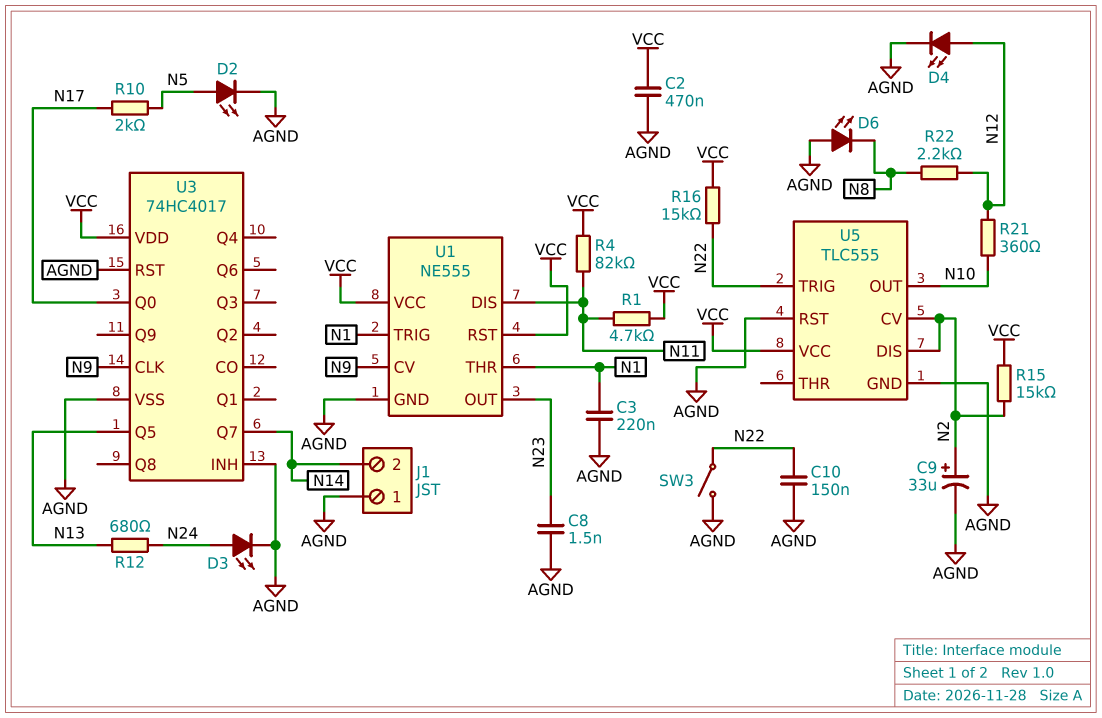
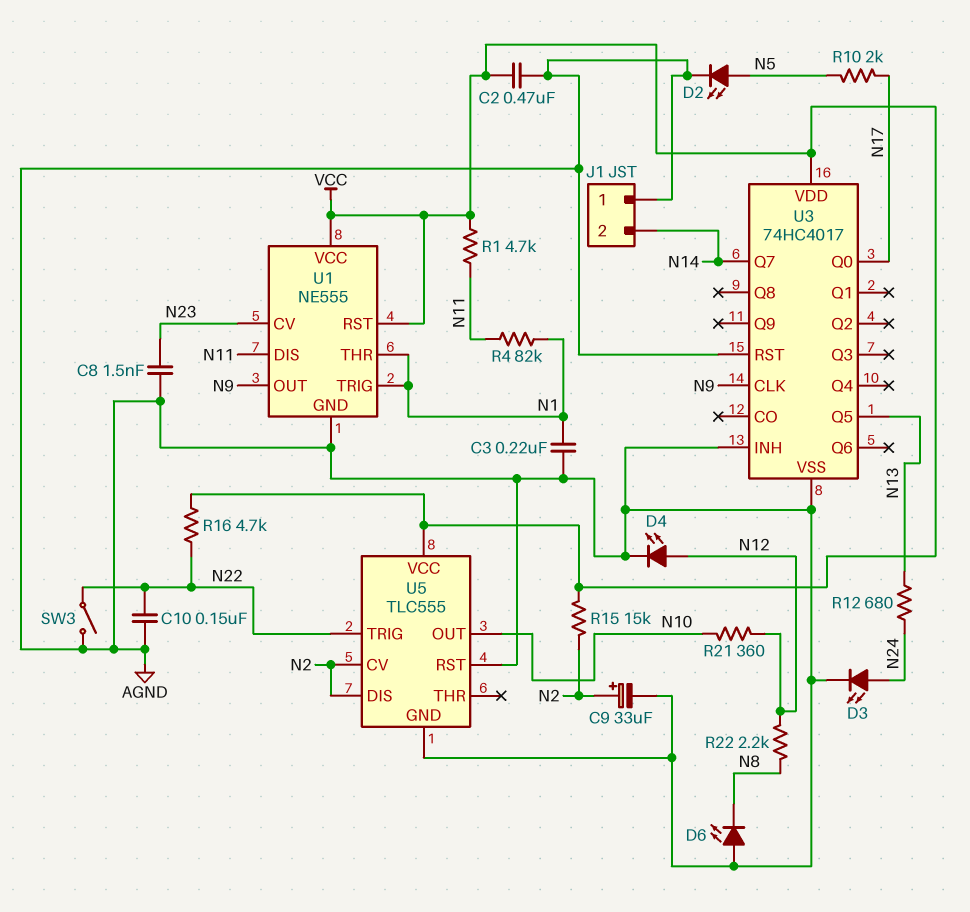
R4: 82k (N11, VCC) -> 82k (N1, N11)
R16: 15k (N22, VCC) -> 4.7k (N22, VCC)
U1 pin CV: N9 -> N23
U1 pin OUT: N23 -> N9

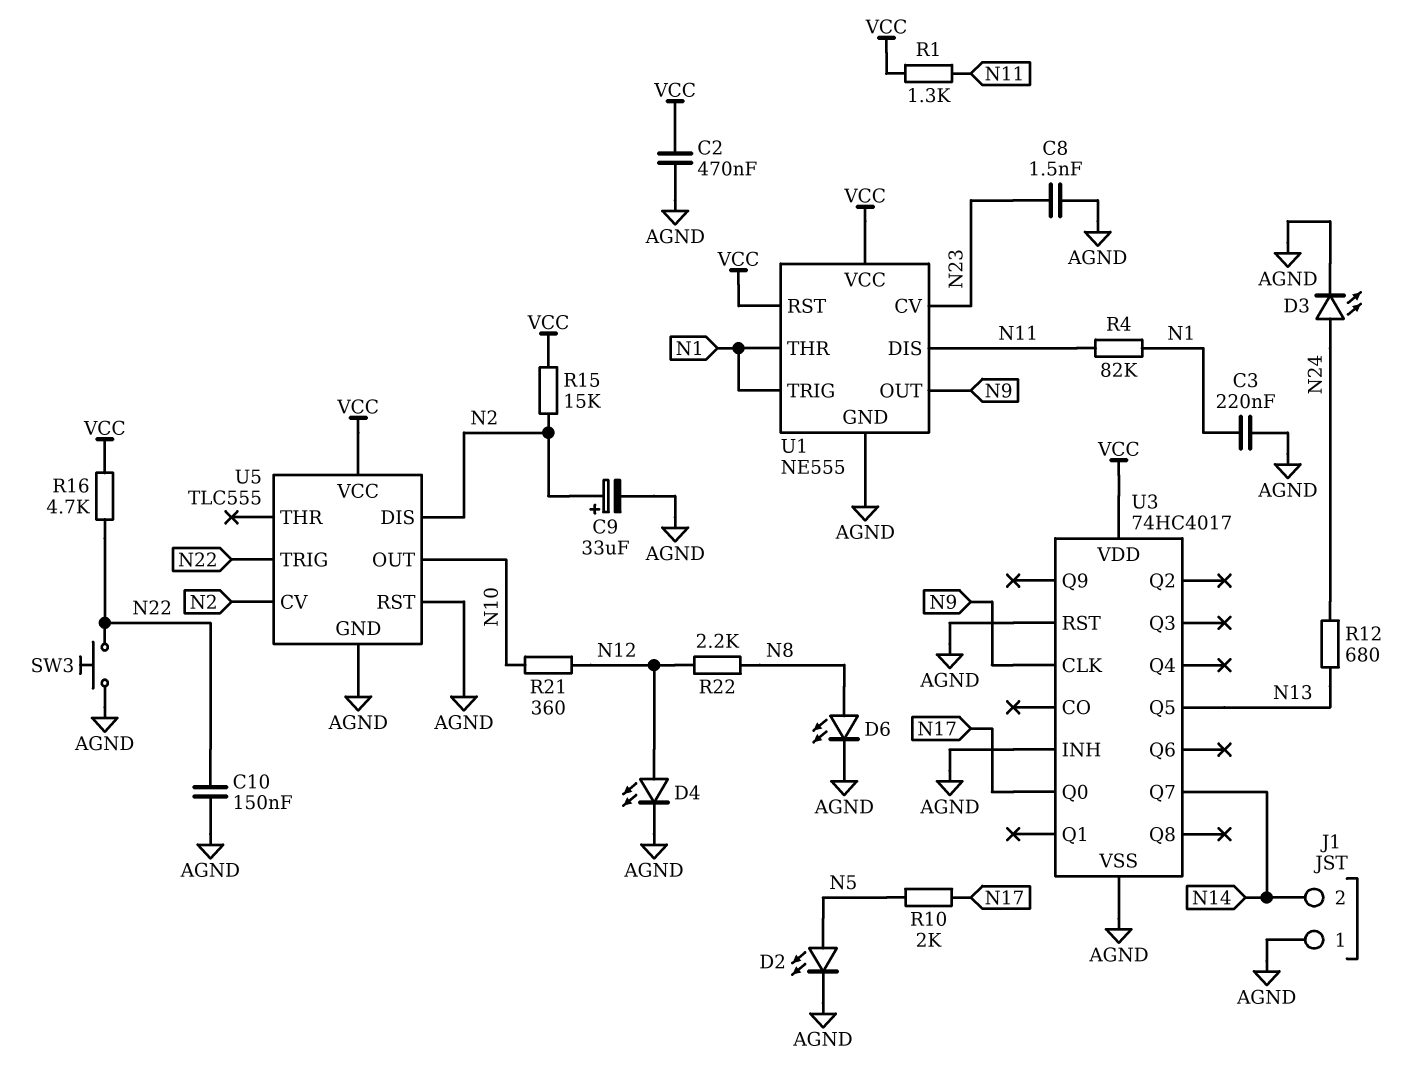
D6: LED (A AGND, K N8) -> LED (A N8, K AGND)
R1: 4.7k (N11, VCC) -> 1.3k (N11, VCC)
SW3: switch (AGND, N22) -> button (AGND, N22)

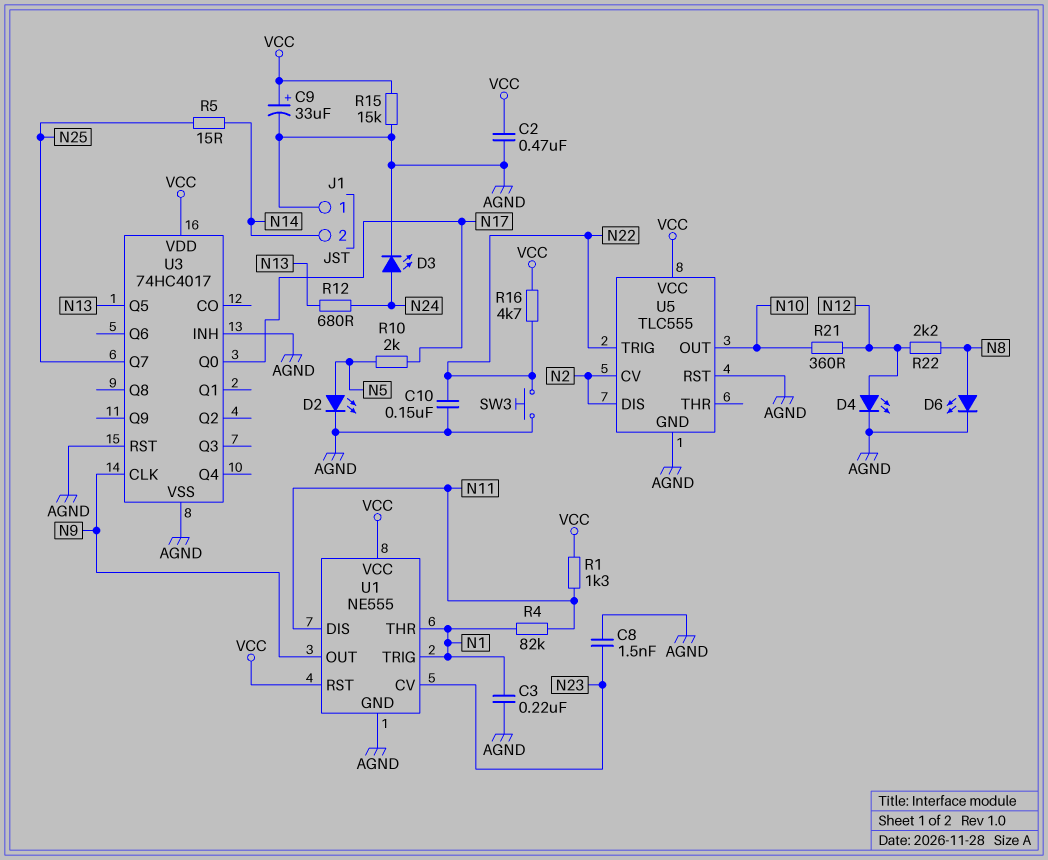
C9: 33uF (plus N2, minus AGND) -> 33uF (plus VCC, minus AGND)
R5: none -> 15 (N14, N25)
R15: 15k (N2, VCC) -> 15k (AGND, VCC)
U3 pin Q7: N14 -> N25

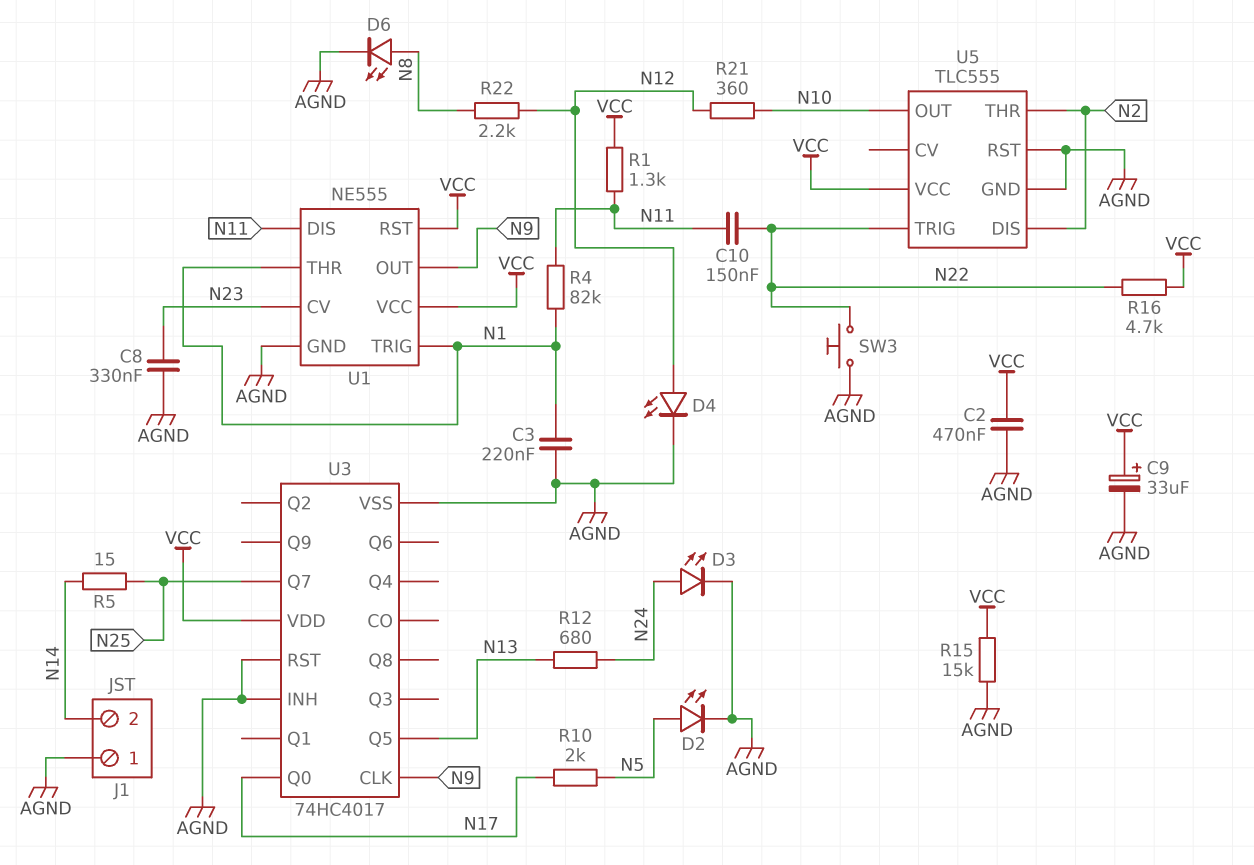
C8: 1.5nF (AGND, N23) -> 330nF (AGND, N23)
C10: 150nF (AGND, N22) -> 150nF (N11, N22)
U5 pin CV: N2 -> none
U5 pin THR: none -> N2

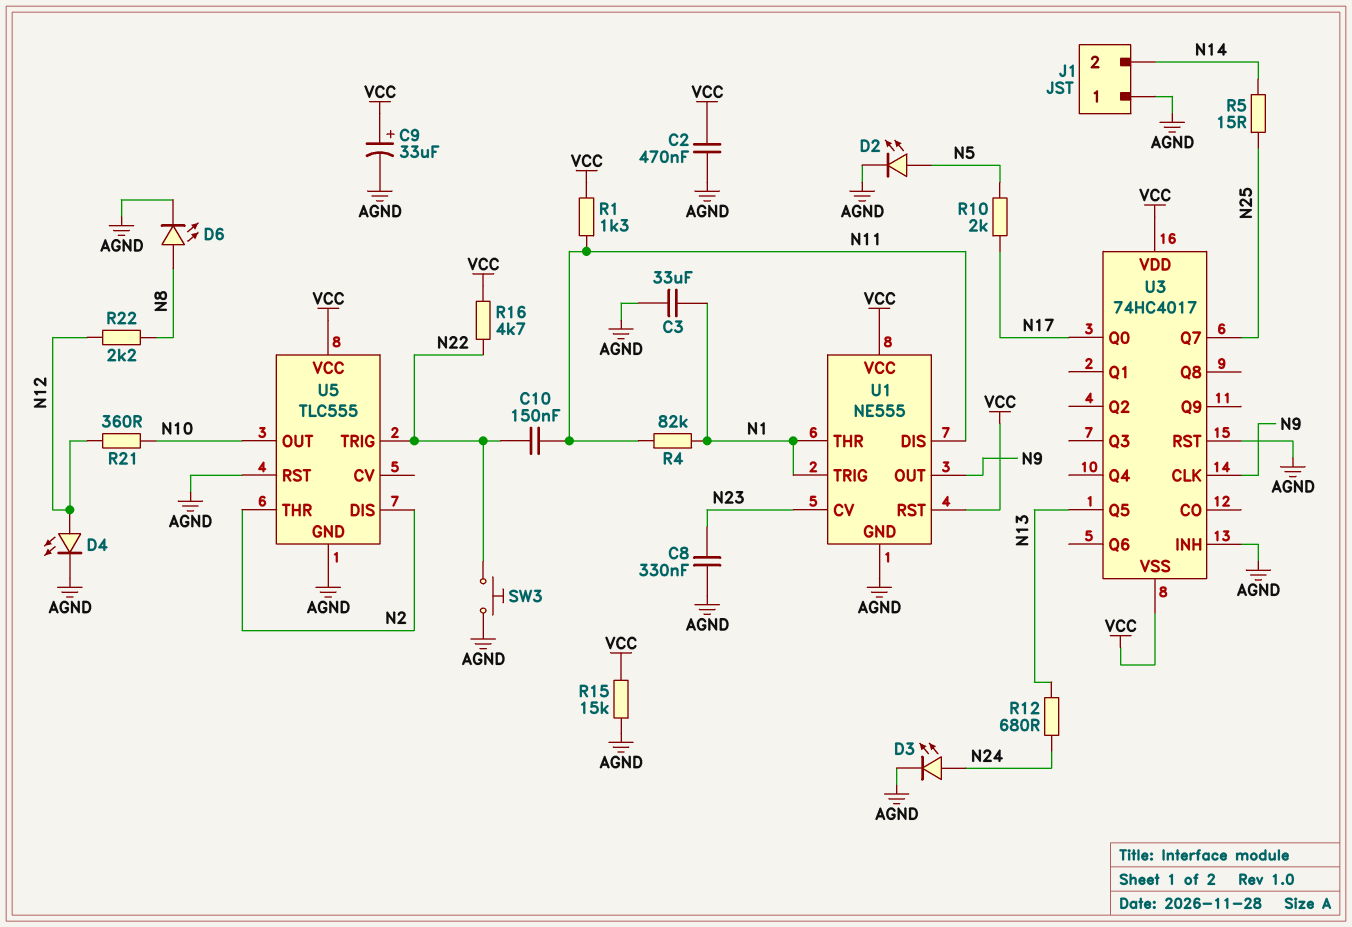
C3: 220nF (AGND, N1) -> 33uF (AGND, N1)
U3 pin VSS: AGND -> VCC

